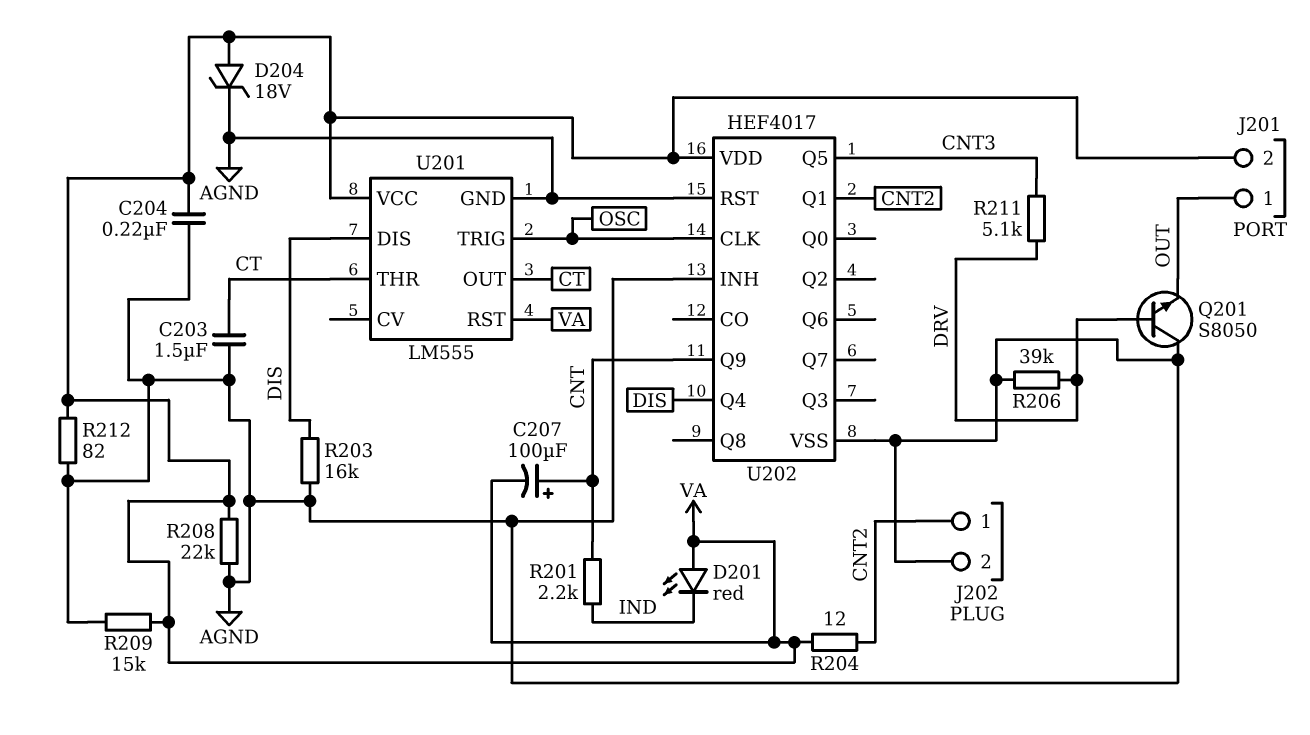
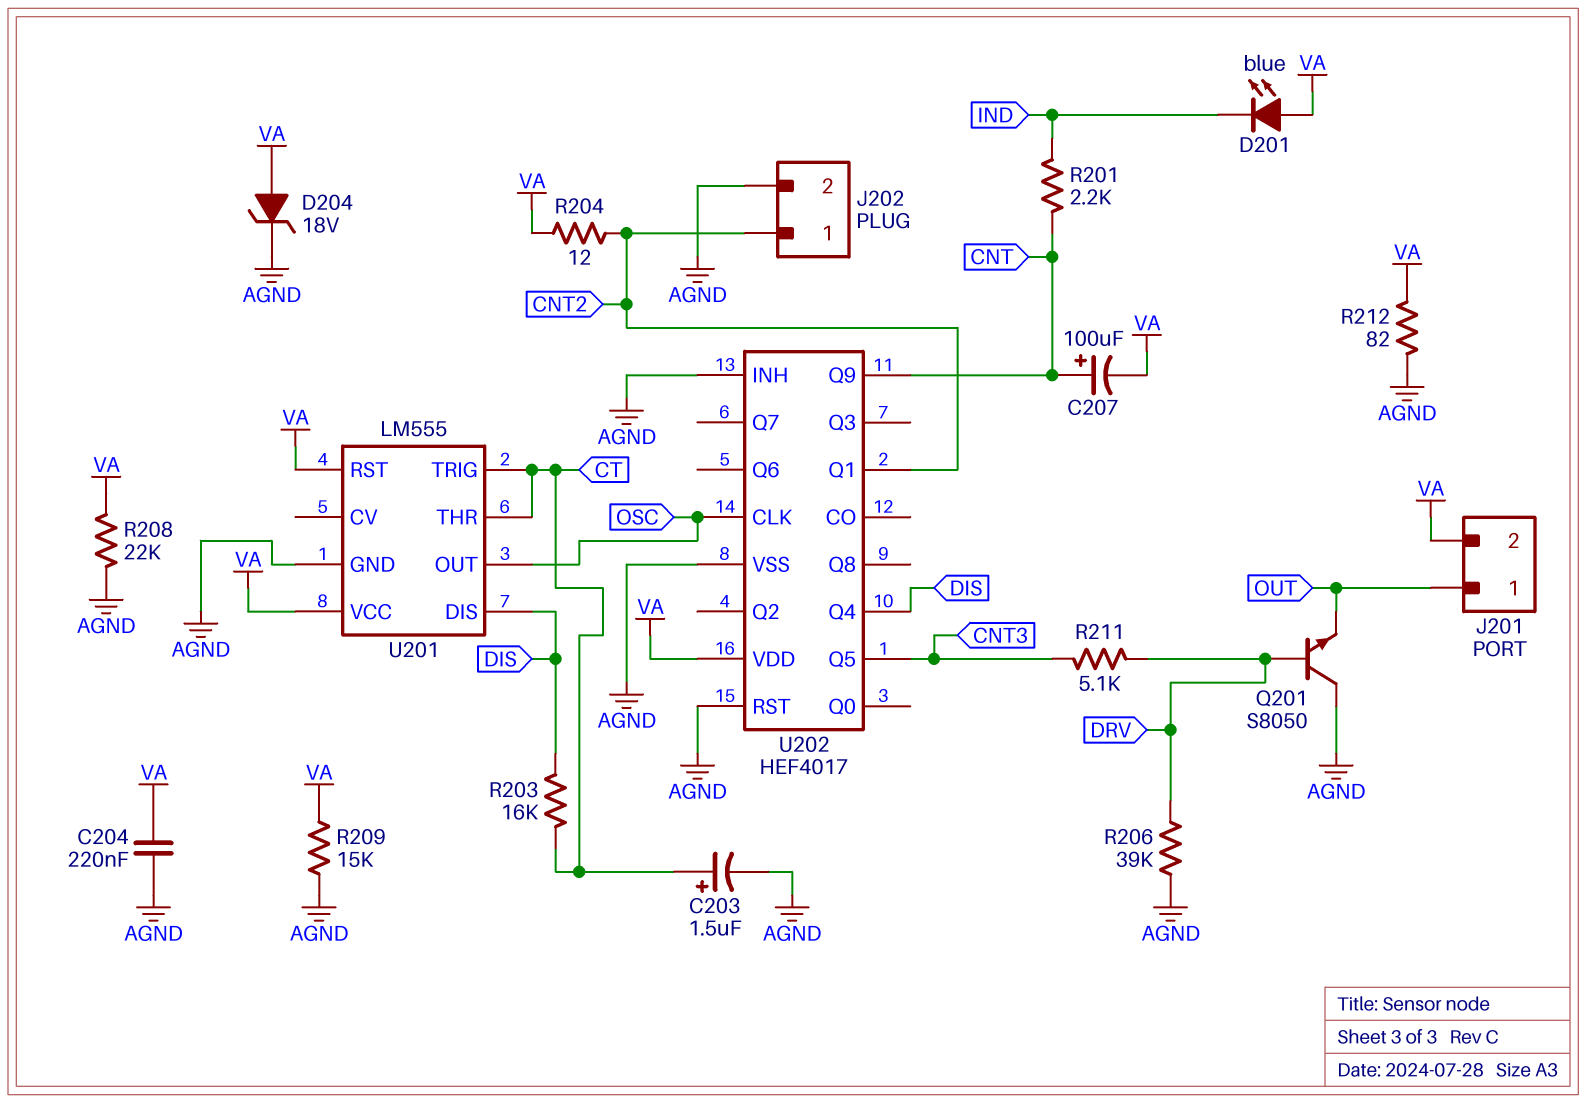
C203: 1.5uF (AGND, CT) -> 1.5uF (plus CT, minus AGND)
D201: LED red (A VA, K IND) -> LED blue (A VA, K IND)
R203: 16k (AGND, DIS) -> 16k (CT, DIS)
U201 pin OUT: CT -> OSC
U201 pin TRIG: OSC -> CT

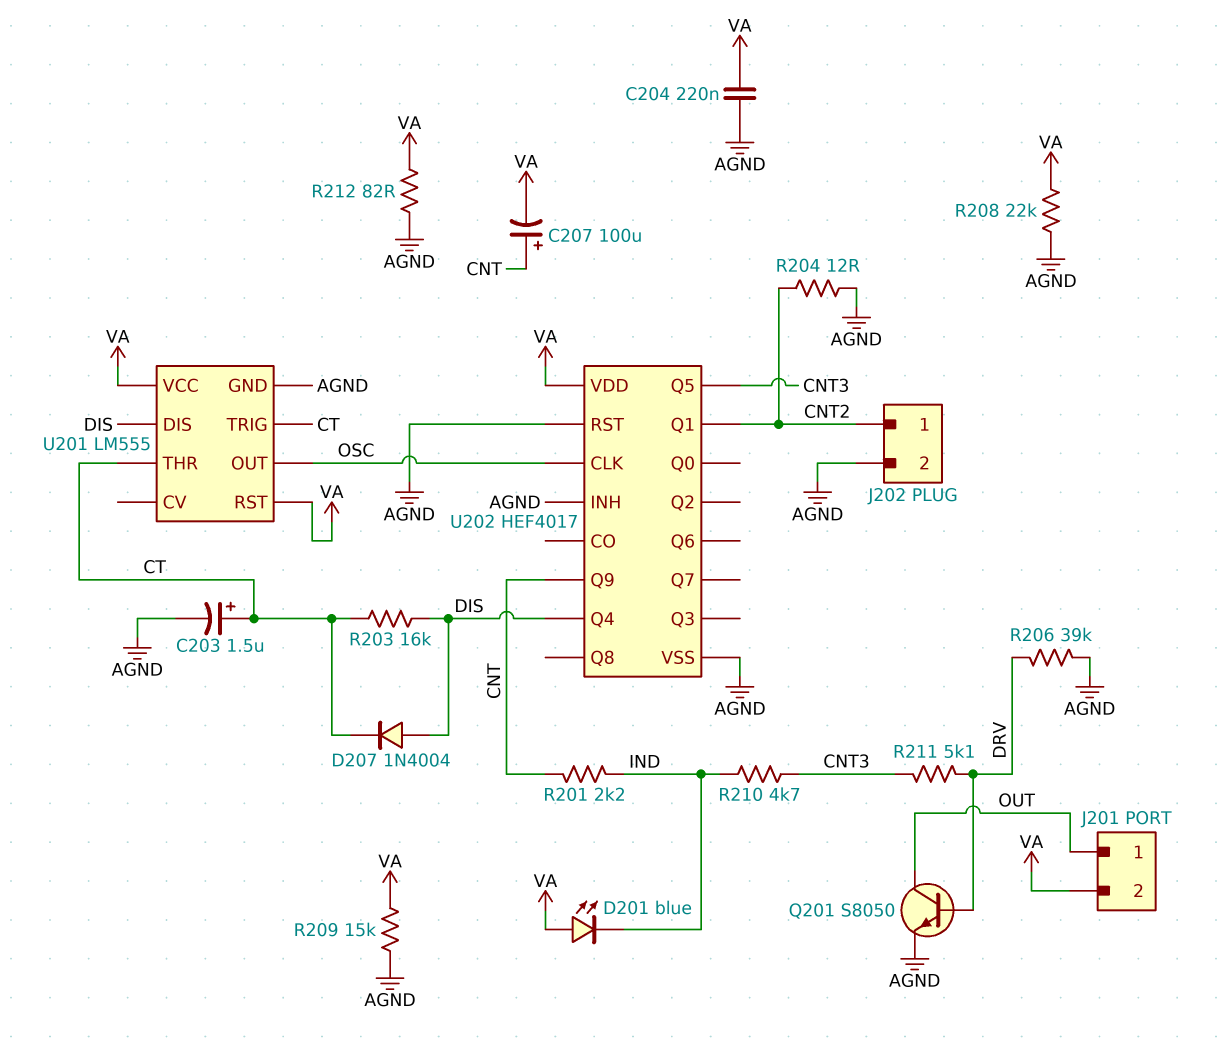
D204: zener 18V (A VA, K AGND) -> none
D207: none -> diode 1N4004 (A DIS, K CT)
Q201: NPN S8050 (B DRV, C AGND, E OUT) -> NPN S8050 (B DRV, C OUT, E AGND)
R204: 12 (CNT2, VA) -> 12 (AGND, CNT2)
R210: none -> 4.7k (CNT3, IND)

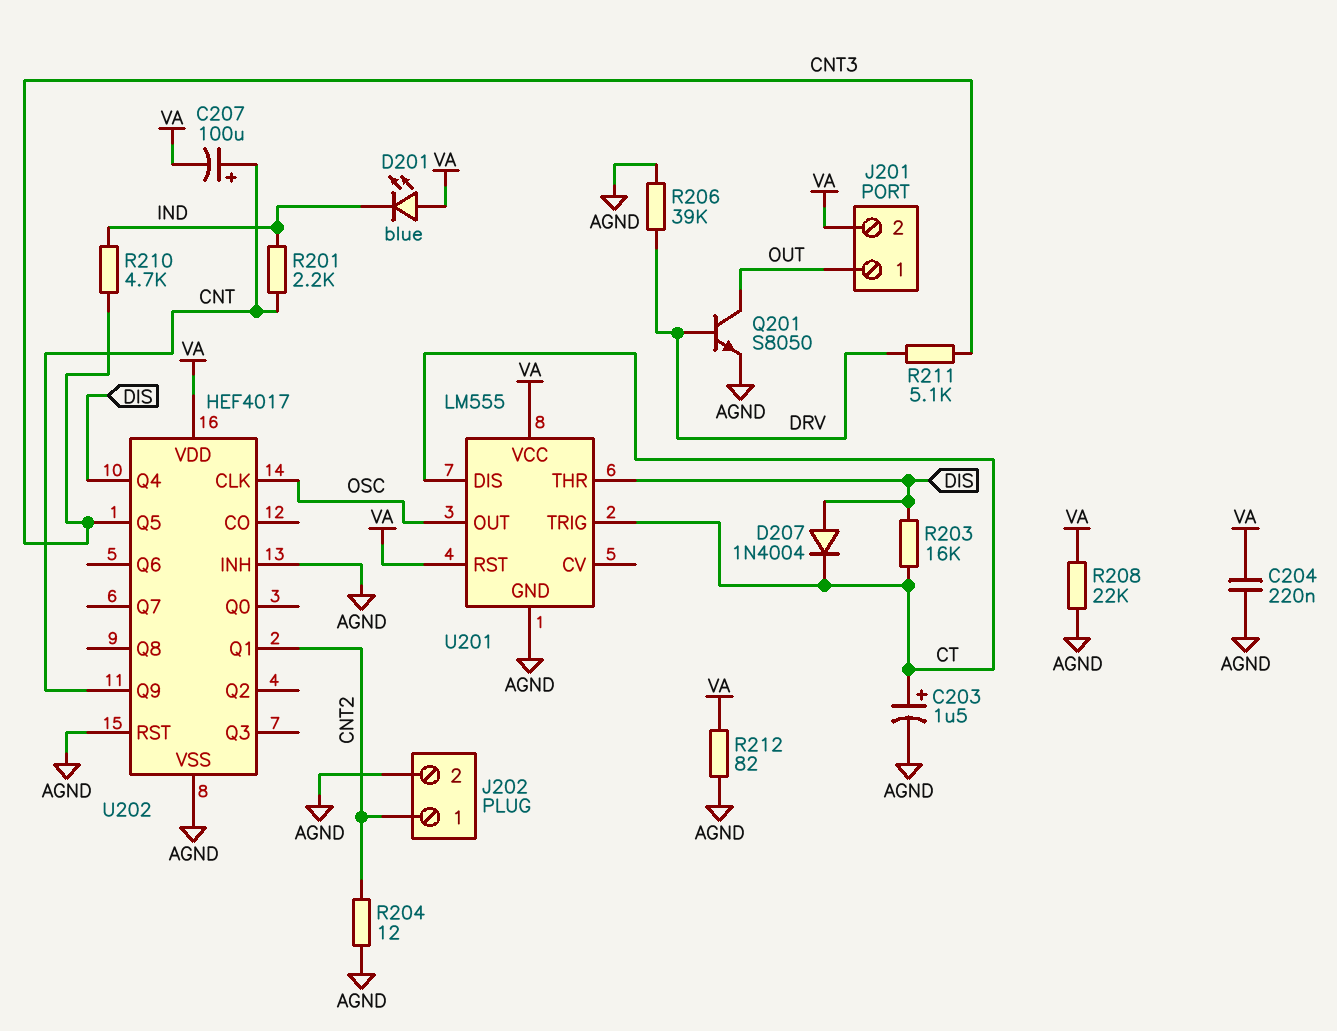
R209: 15k (AGND, VA) -> none
U201 pin DIS: DIS -> CT
U201 pin THR: CT -> DIS

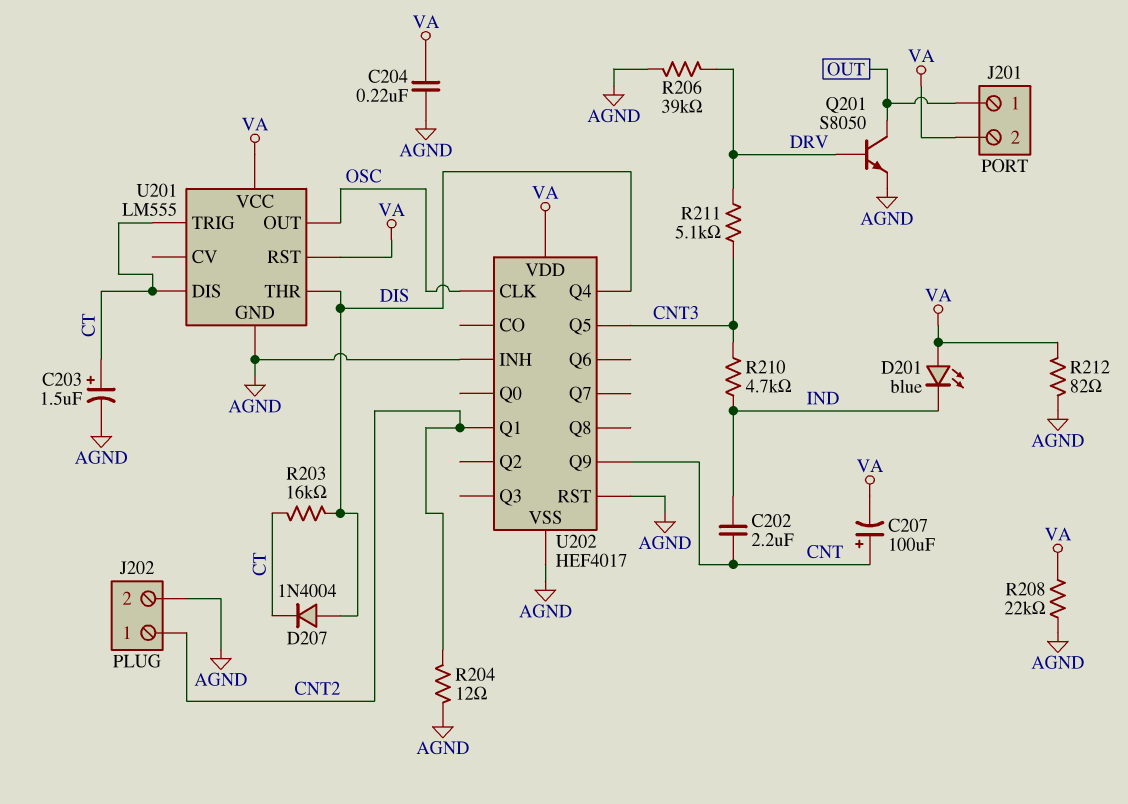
C202: none -> 2.2uF (CNT, IND)
R201: 2.2k (CNT, IND) -> none

